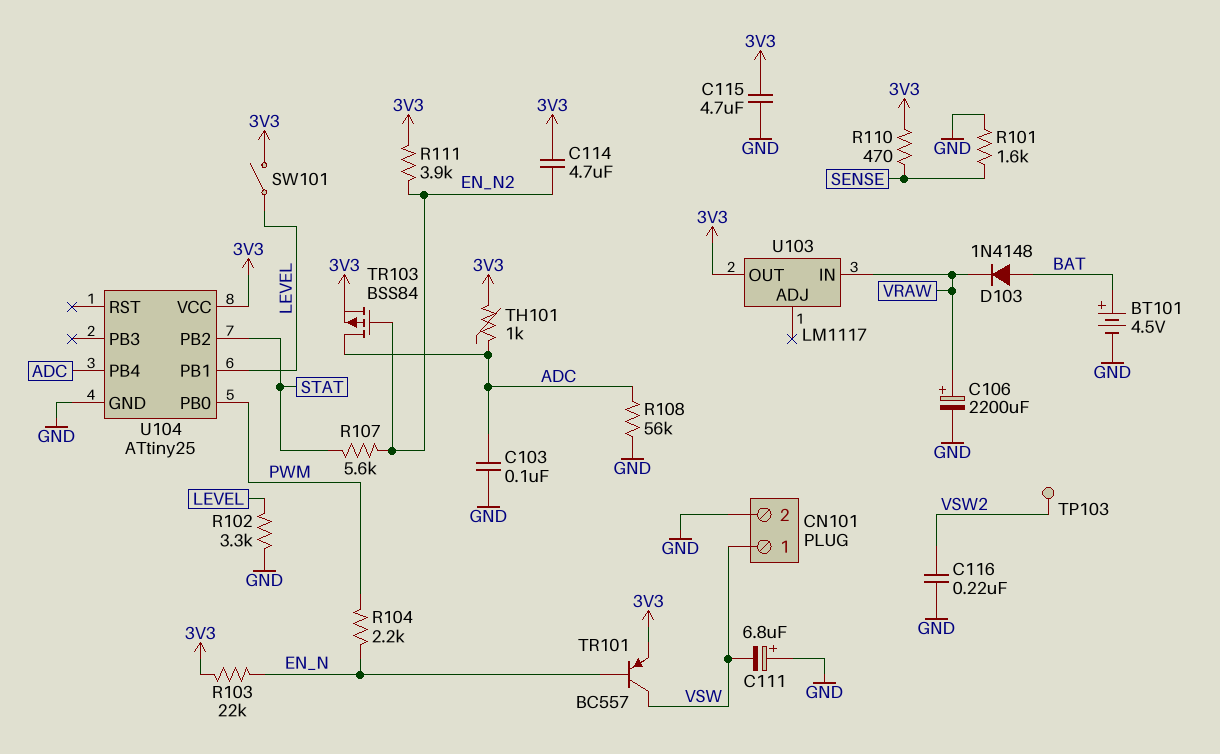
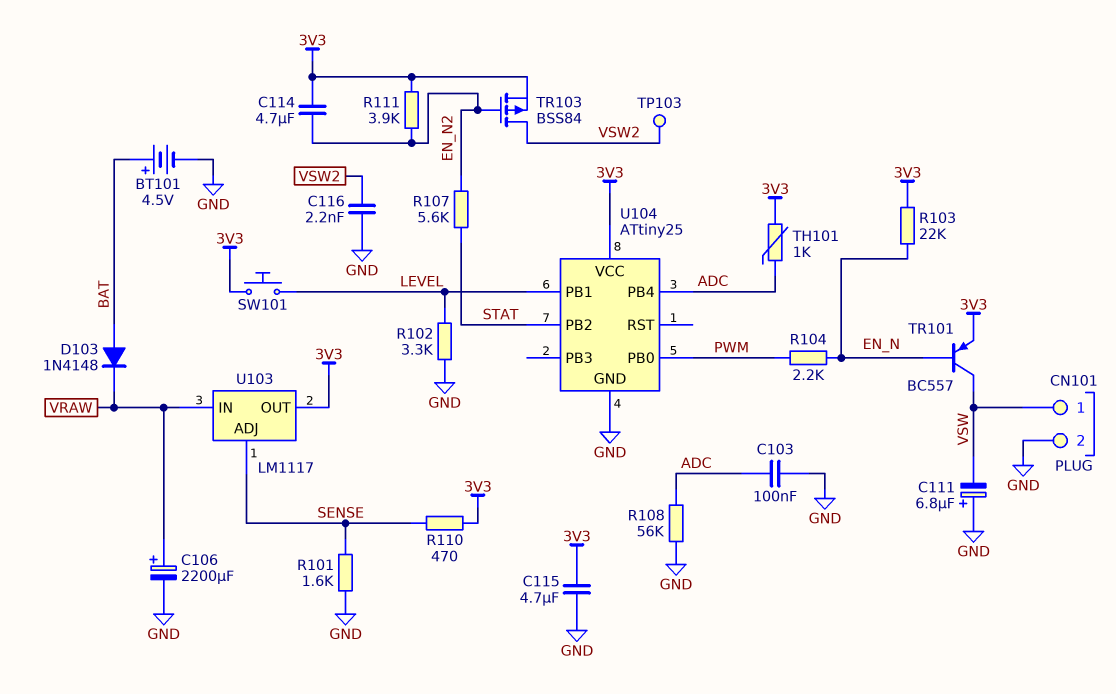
C116: 220nF (GND, VSW2) -> 2.2nF (GND, VSW2)
SW101: switch (3V3, LEVEL) -> button (3V3, LEVEL)
TR103: PMOS BSS84 (G EN_N2, D ADC, S 3V3) -> PMOS BSS84 (G EN_N2, D VSW2, S 3V3)
U103 pin ADJ: none -> SENSE

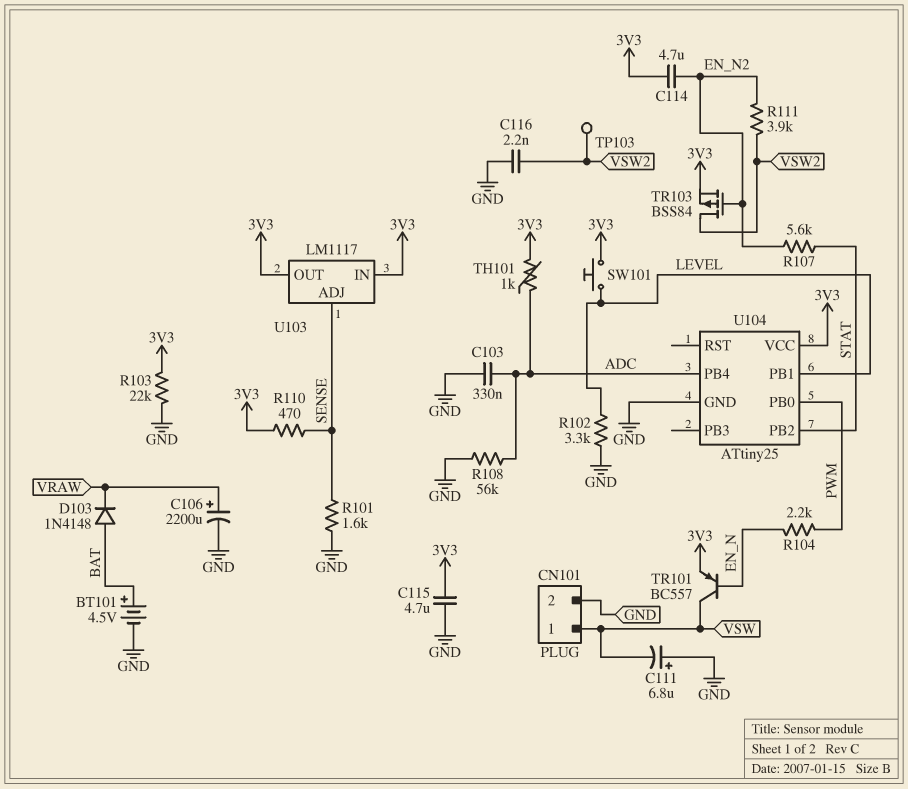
C103: 100nF (ADC, GND) -> 330nF (ADC, GND)
R103: 22k (3V3, EN_N) -> 22k (3V3, GND)
R111: 3.9k (3V3, EN_N2) -> 3.9k (EN_N2, VSW2)
U103 pin IN: VRAW -> 3V3

